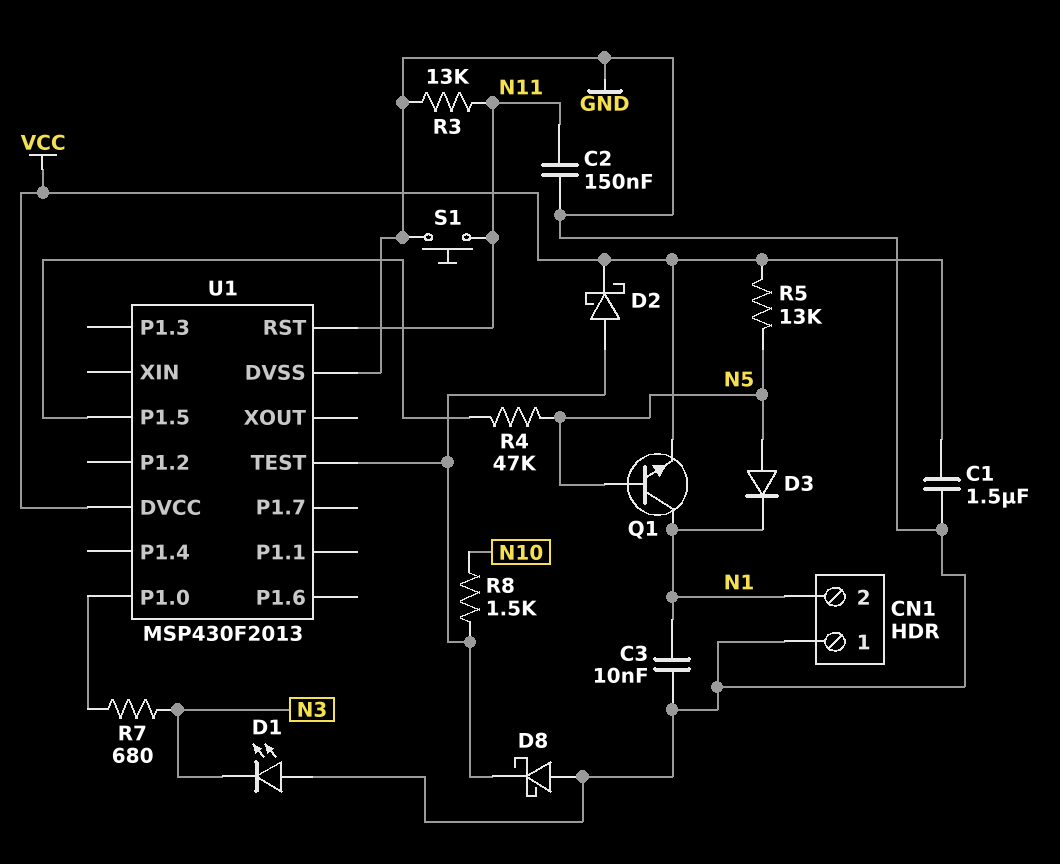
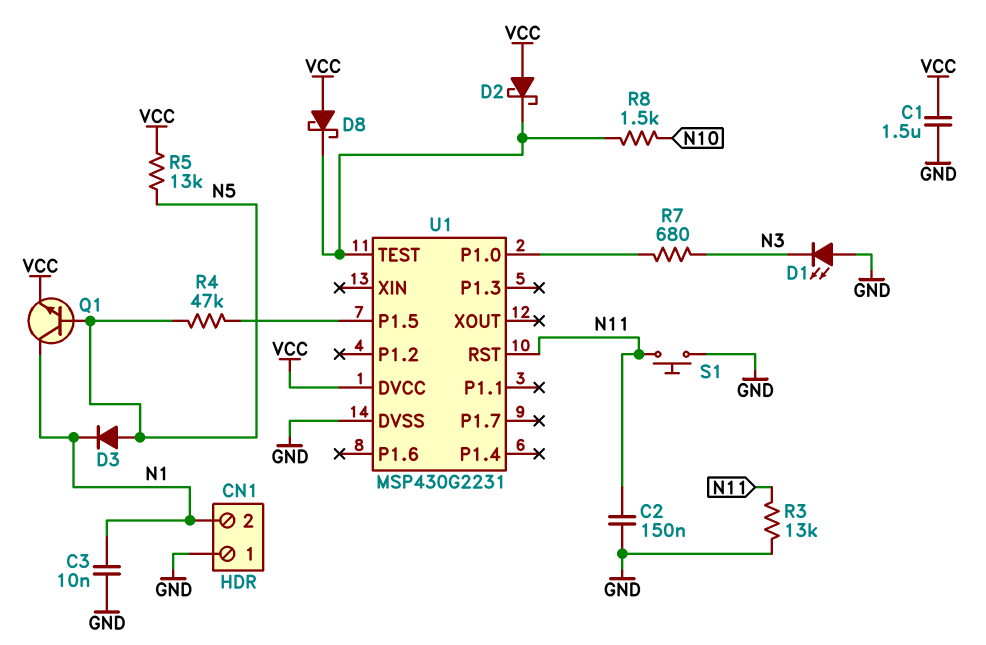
D2: schottky (A U1/TEST, K VCC) -> schottky (A VCC, K U1/TEST)
D8: schottky (A GND, K U1/TEST) -> schottky (A VCC, K U1/TEST)
U1: MSP430F2013 -> MSP430G2231

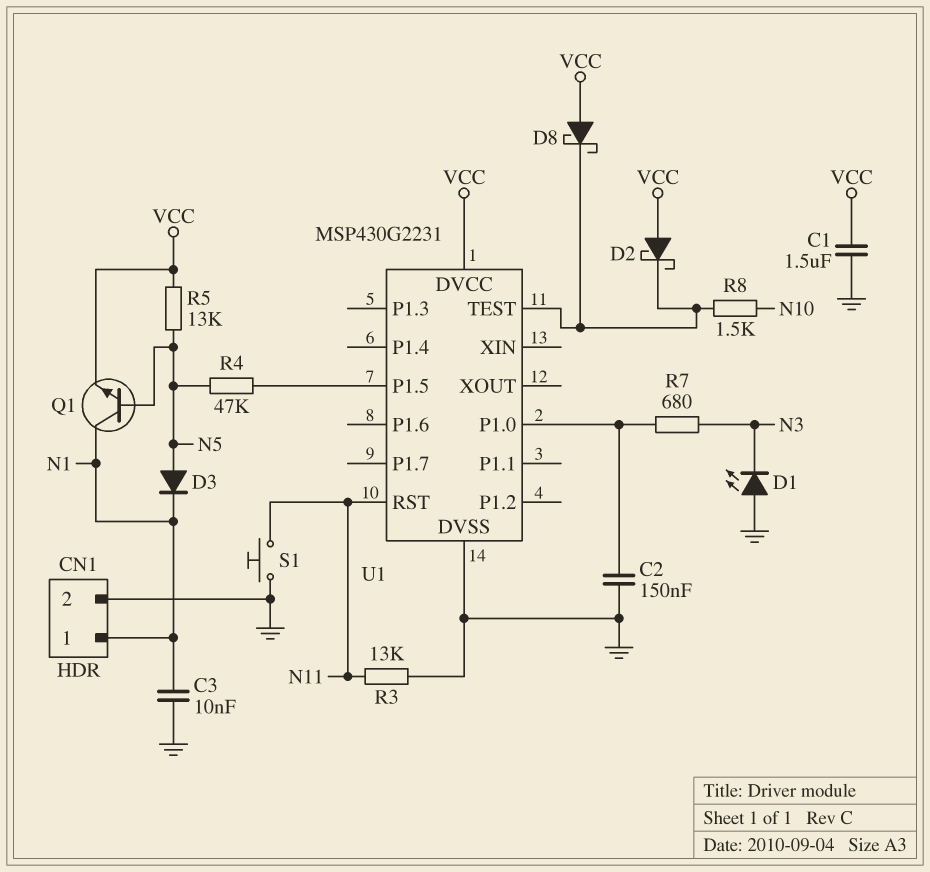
C2: 150nF (GND, N11) -> 150nF (GND, U1/P1.0)
CN1 pin 1: GND -> N1
CN1 pin 2: N1 -> GND

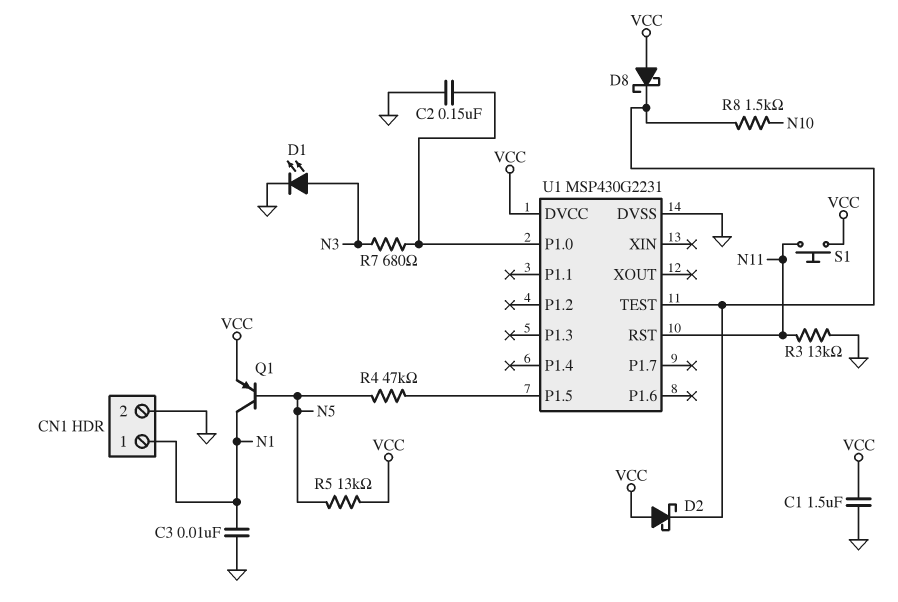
D1: LED (A GND, K N3) -> LED (A N3, K GND)
D3: diode (A N5, K N1) -> none
Q1: NPN (B N5, C N1, E VCC) -> PNP (B N5, C N1, E VCC)
S1: button (GND, N11) -> button (N11, VCC)

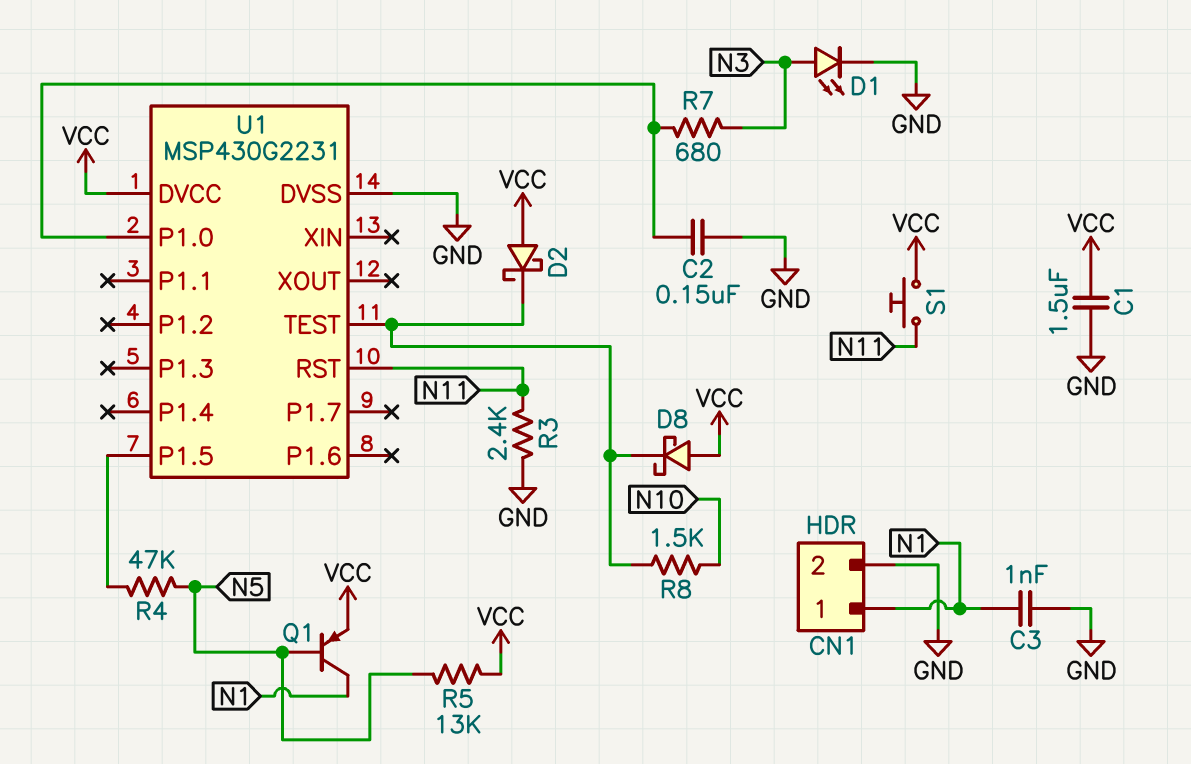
C3: 10nF (GND, N1) -> 1nF (GND, N1)
R3: 13k (GND, N11) -> 2.4k (GND, N11)

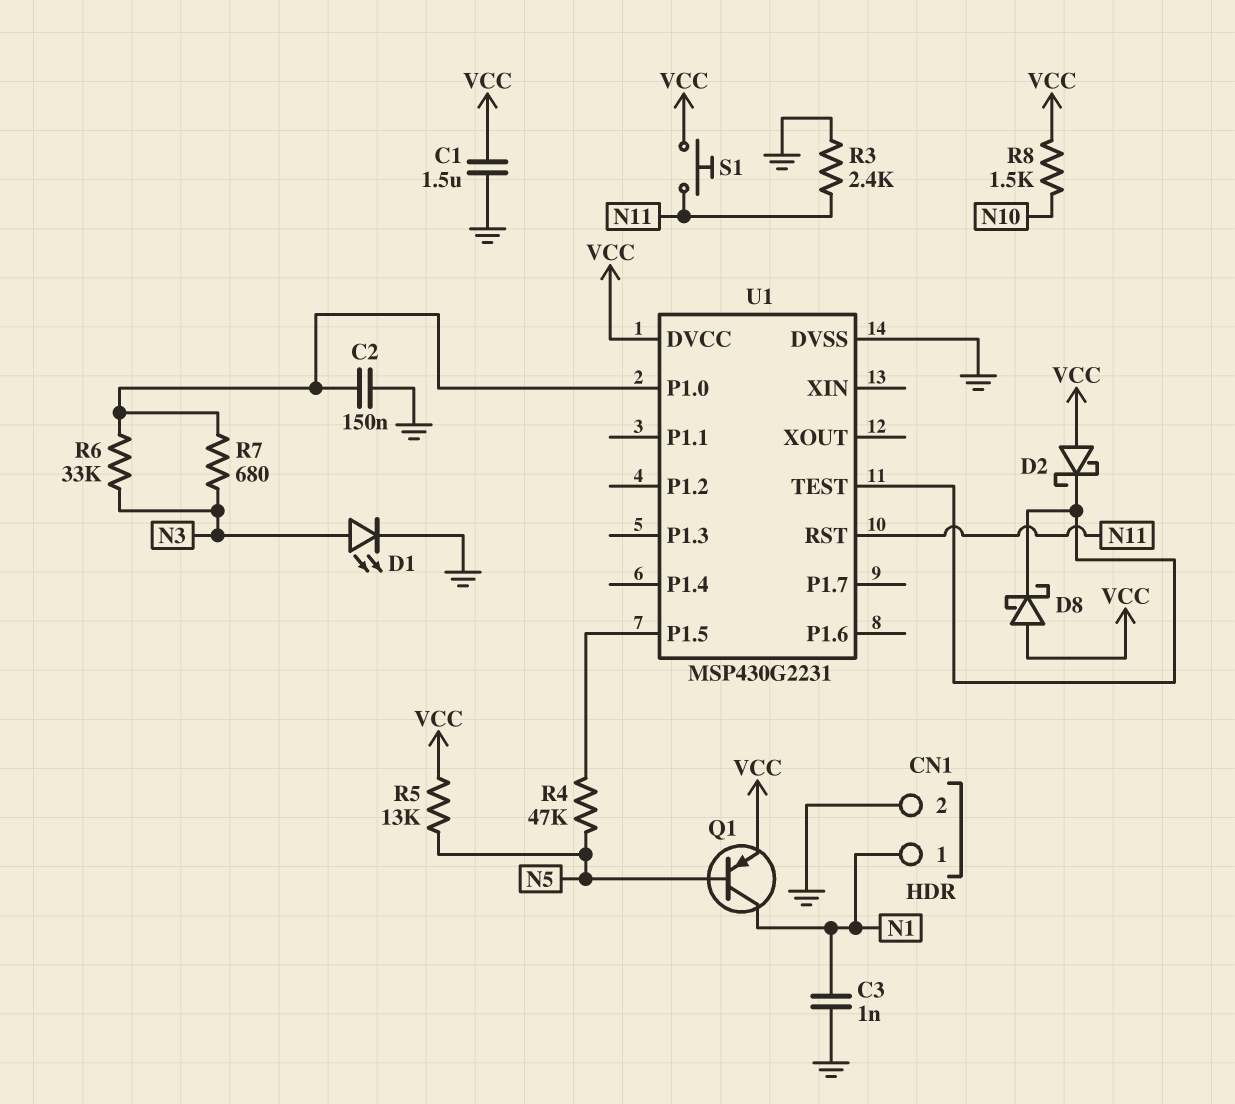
R6: none -> 33k (N3, U1/P1.0)
R8: 1.5k (N10, U1/TEST) -> 1.5k (N10, VCC)

